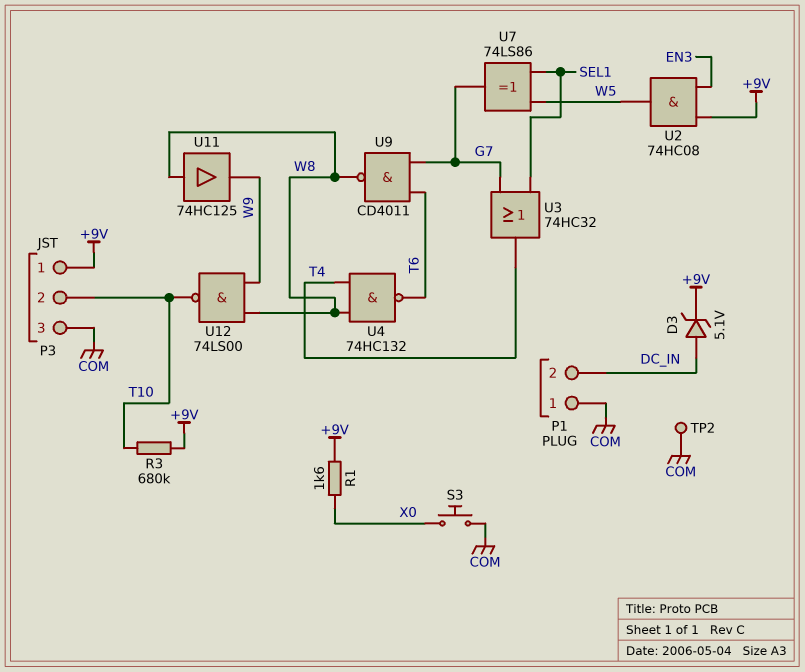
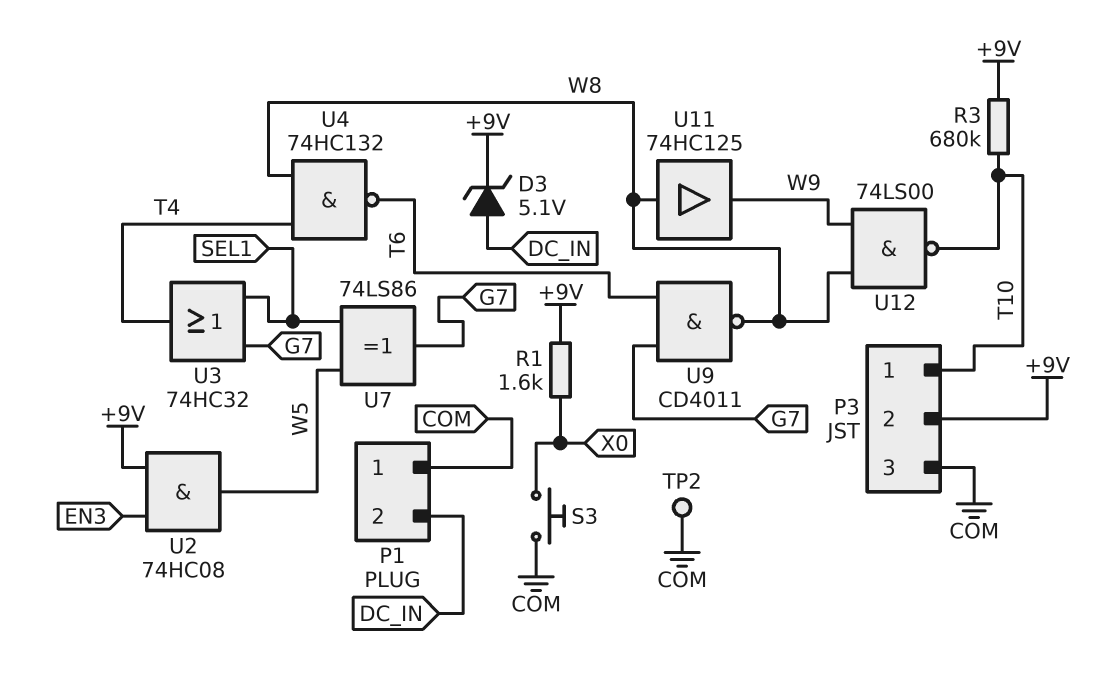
P3 pin 1: +9V -> T10
P3 pin 2: T10 -> +9V

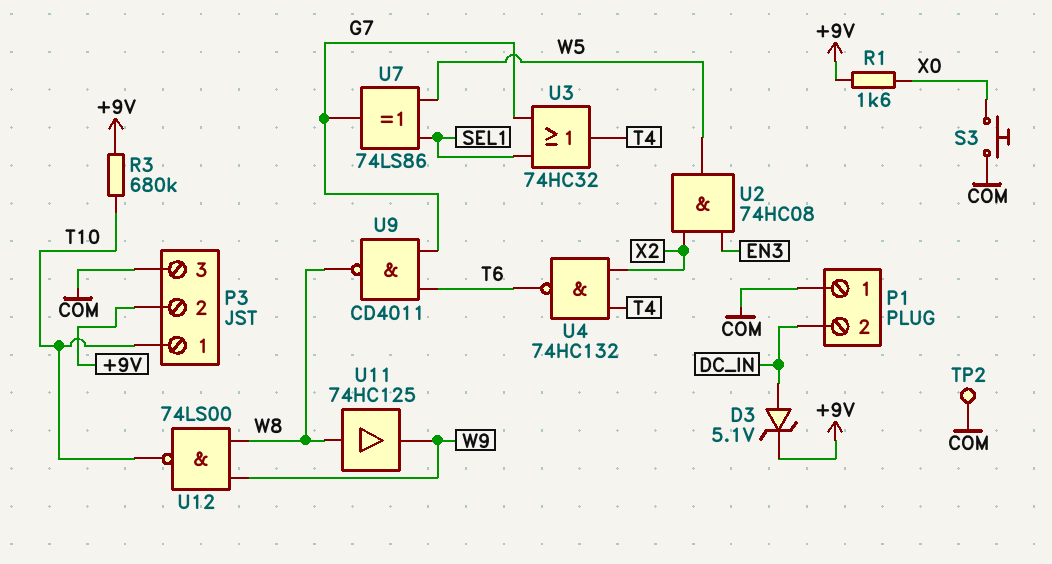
U2: AND 74HC08 (in +9V, in EN3, out W5) -> AND 74HC08 (in EN3, in X2, out W5)
U4: NAND 74HC132 (in T4, in W8, out T6) -> NAND 74HC132 (in T4, in X2, out T6)

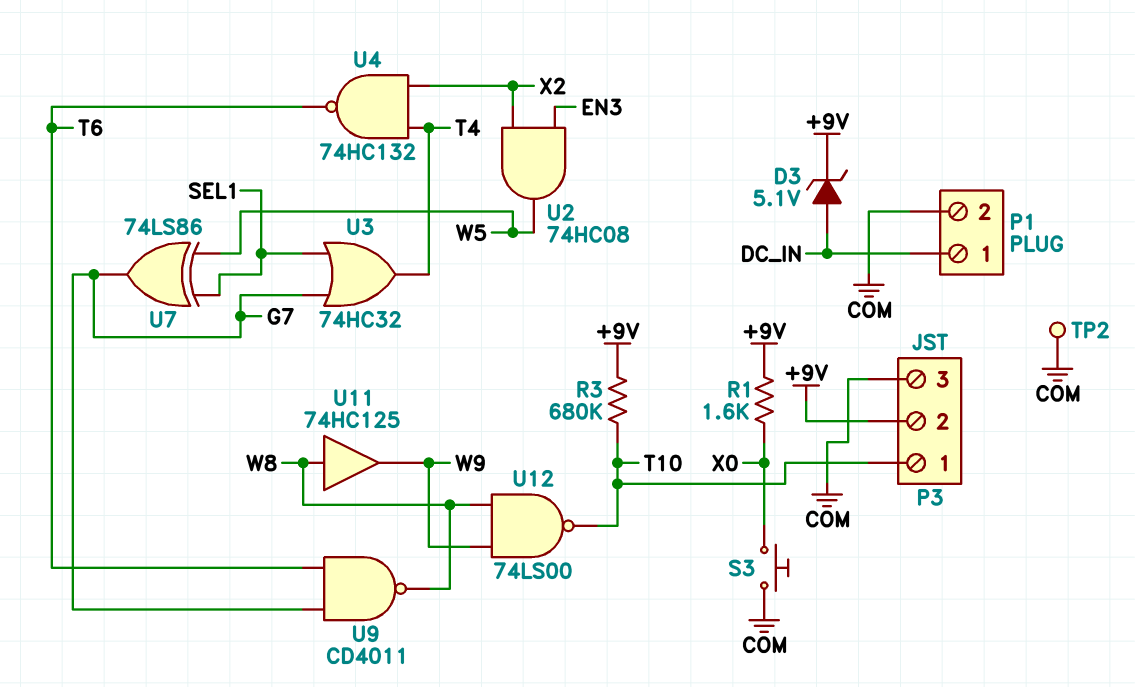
P1 pin 1: COM -> DC_IN
P1 pin 2: DC_IN -> COM

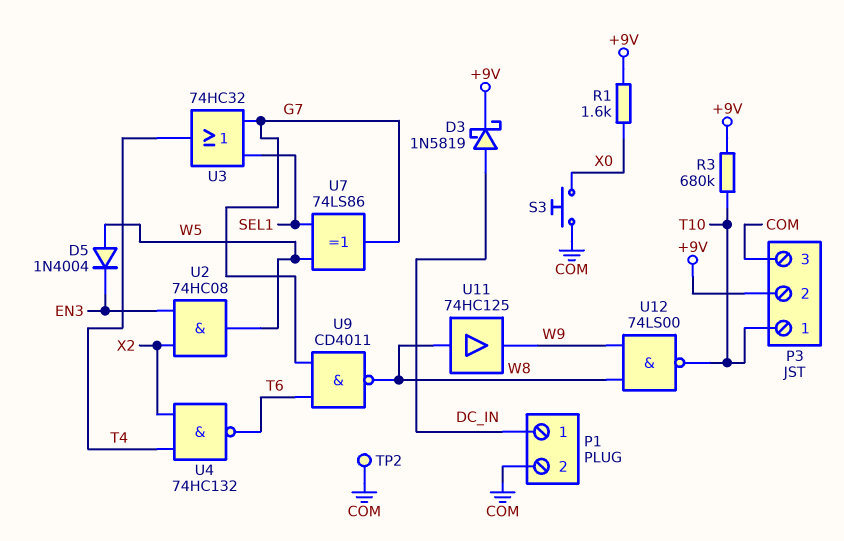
D3: zener 5.1V (A DC_IN, K +9V) -> schottky 1N5819 (A DC_IN, K +9V)
D5: none -> diode 1N4004 (A W5, K EN3)

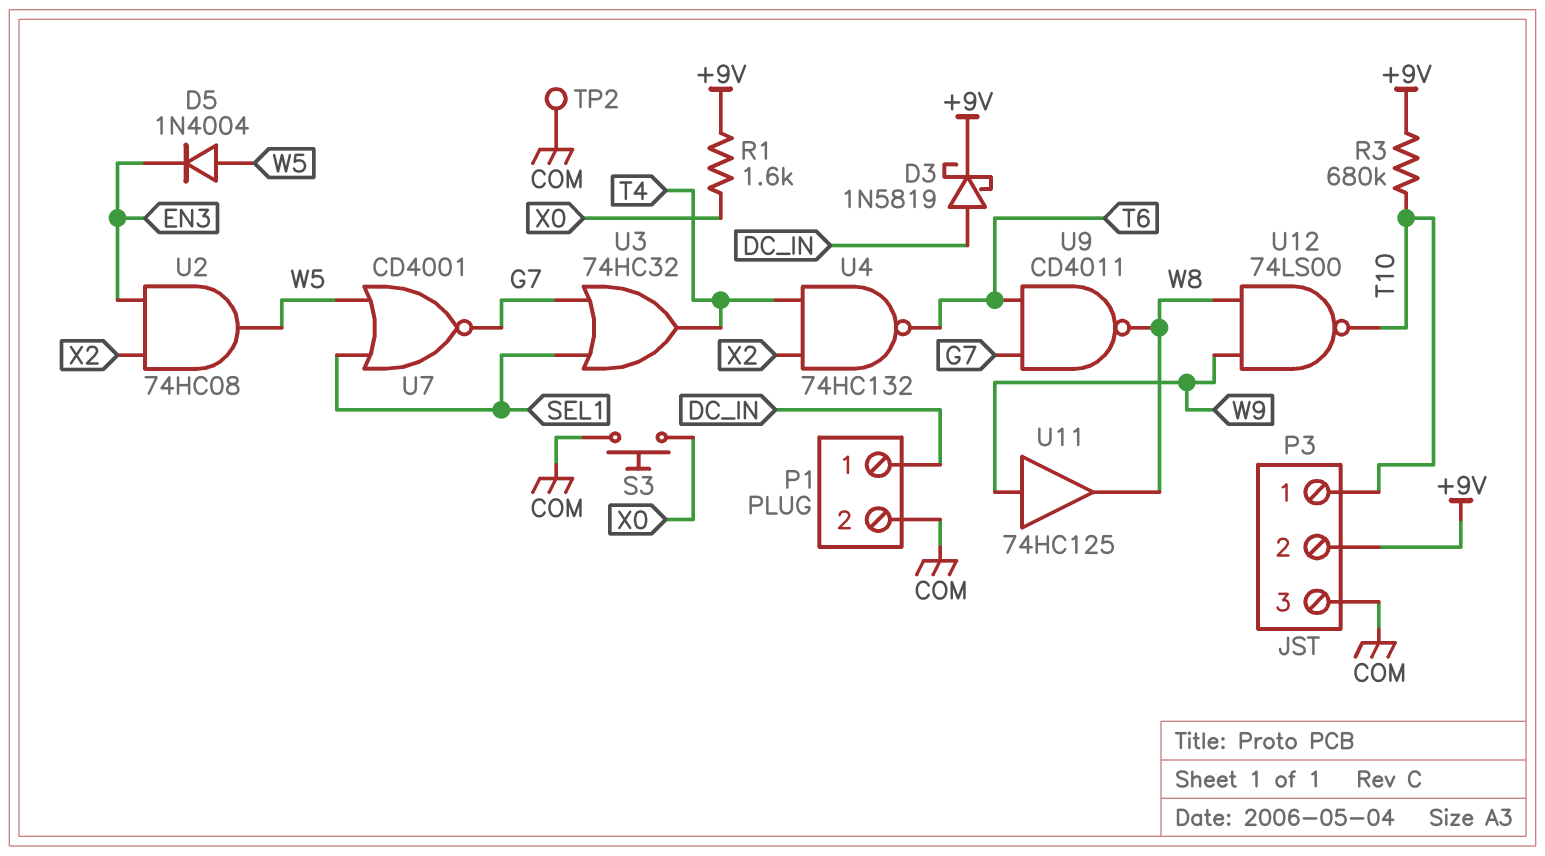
U7: XOR 74LS86 (in SEL1, in W5, out G7) -> NOR CD4001 (in SEL1, in W5, out G7)
U11: buffer 74HC125 (in W8, out W9) -> buffer 74HC125 (in W9, out W8)

